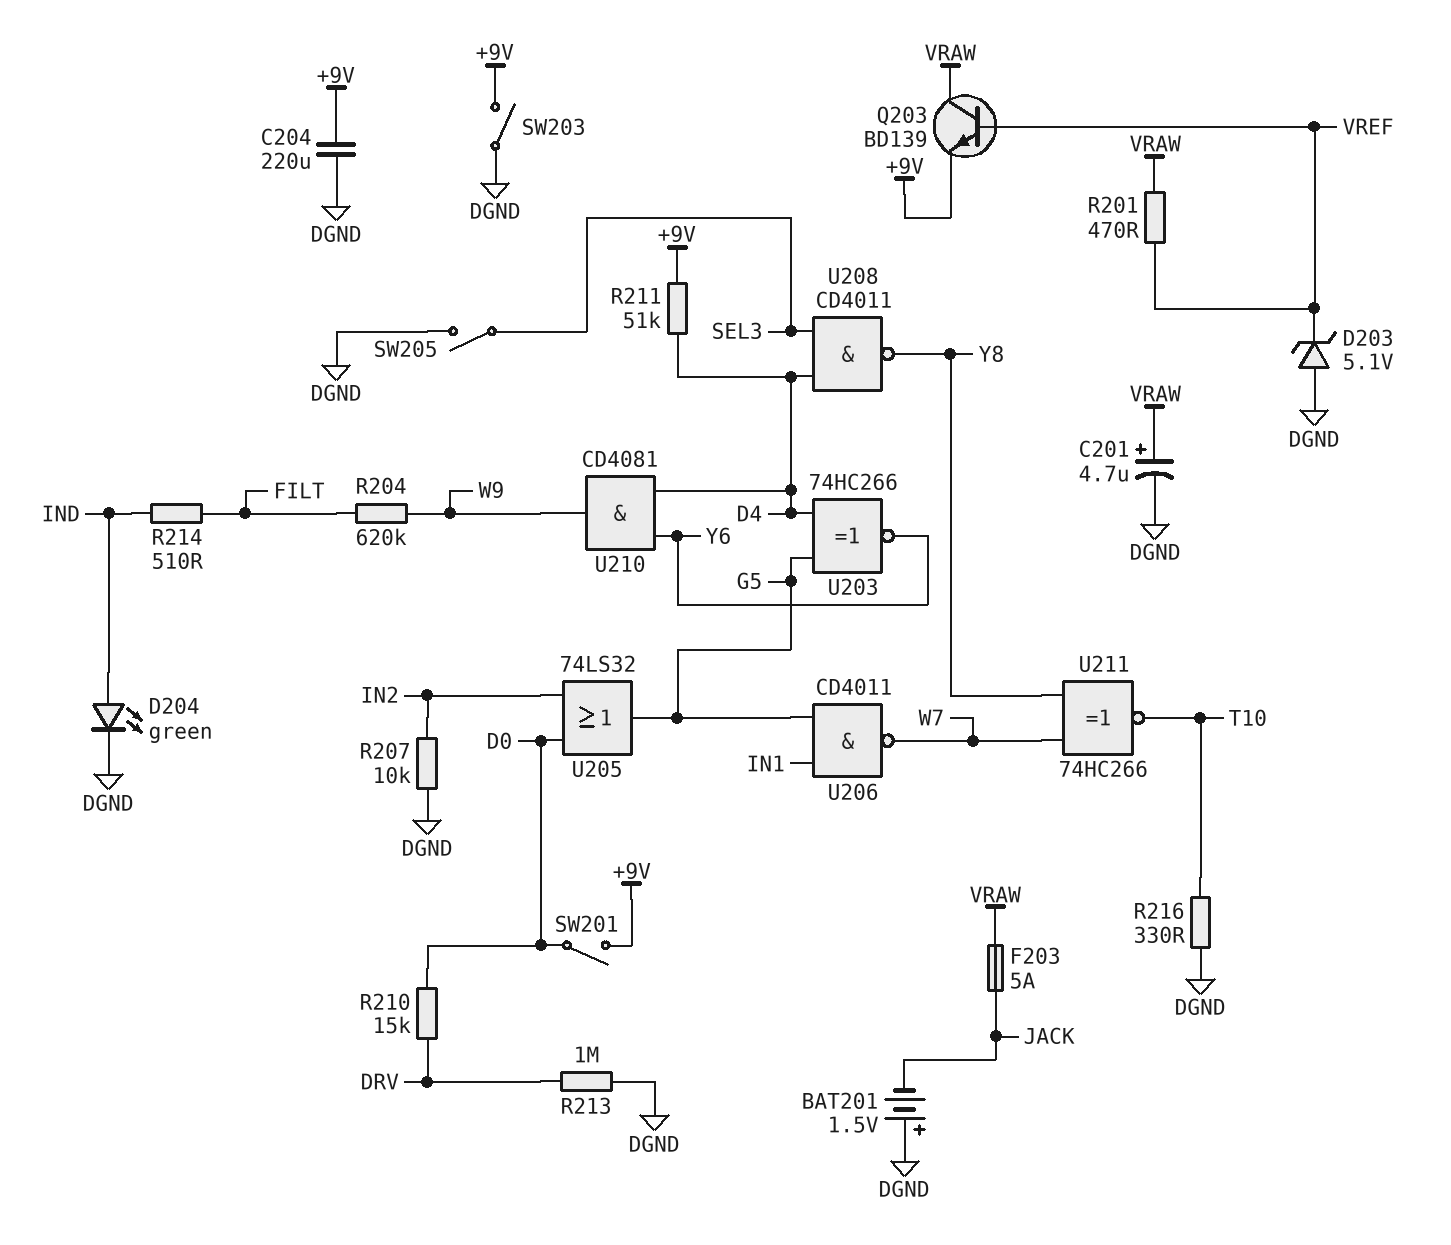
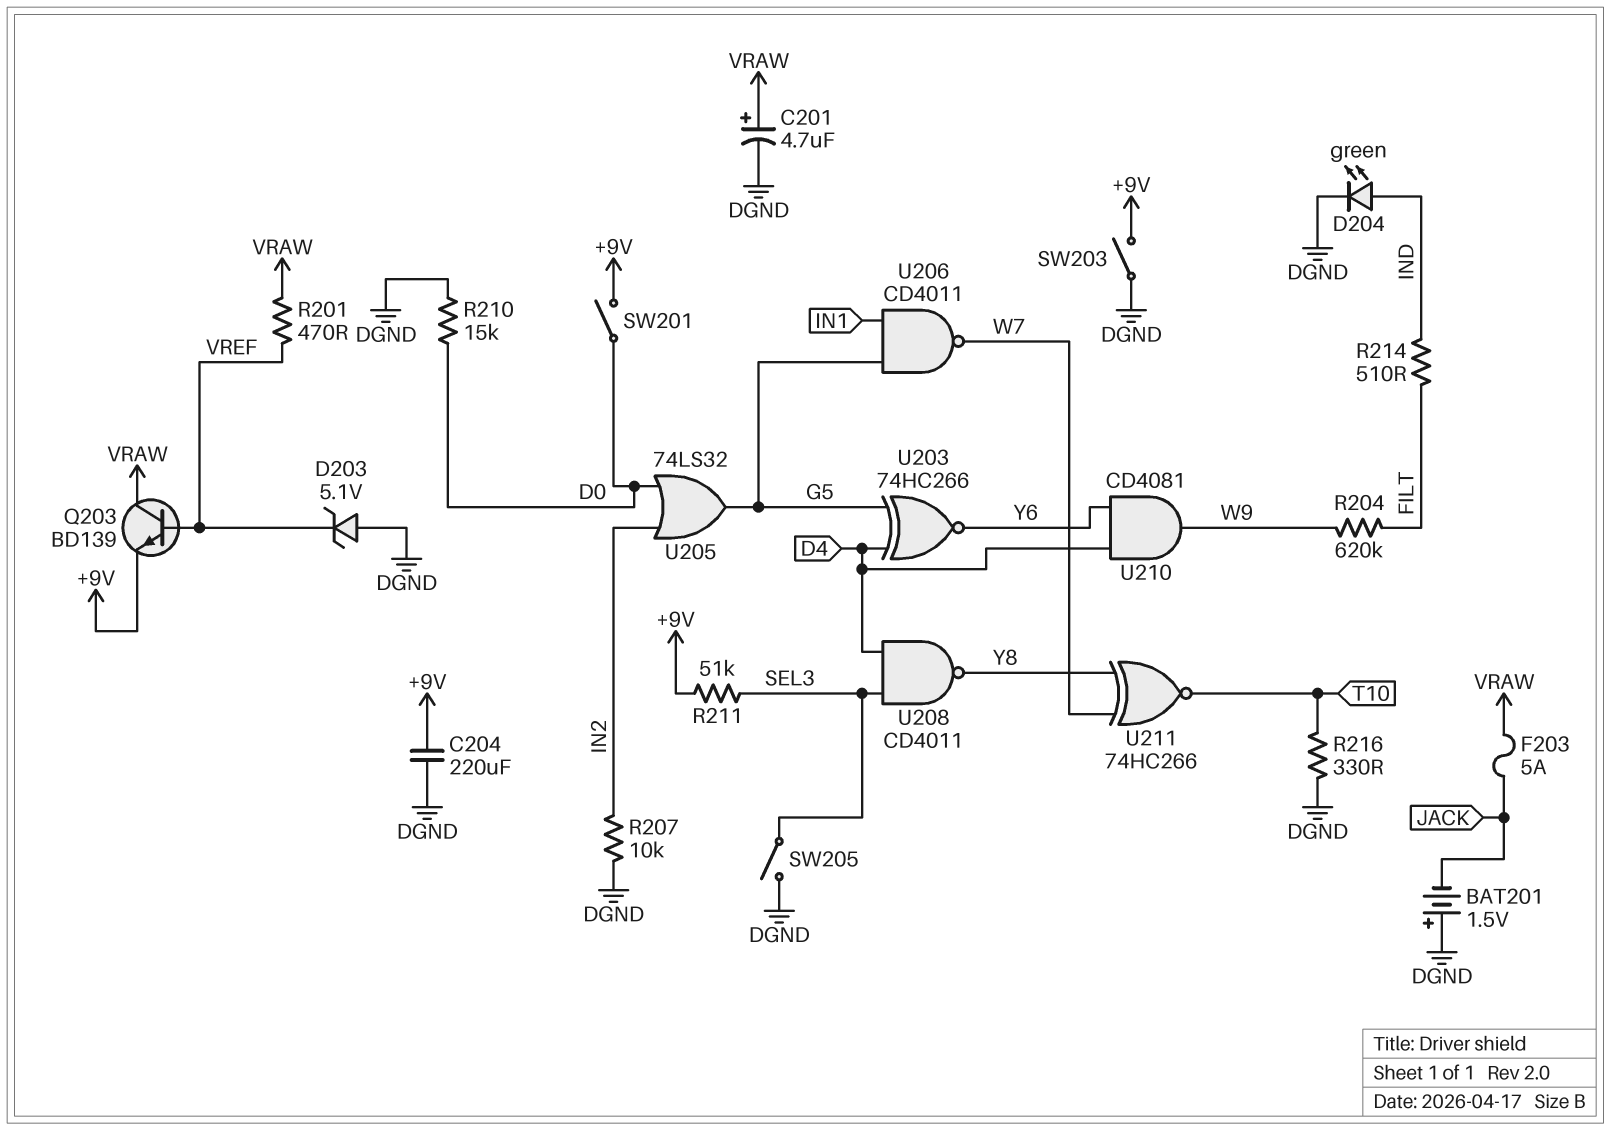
R210: 15k (D0, DRV) -> 15k (D0, DGND)
R211: 51k (+9V, D4) -> 51k (+9V, SEL3)
R213: 1M (DGND, DRV) -> none

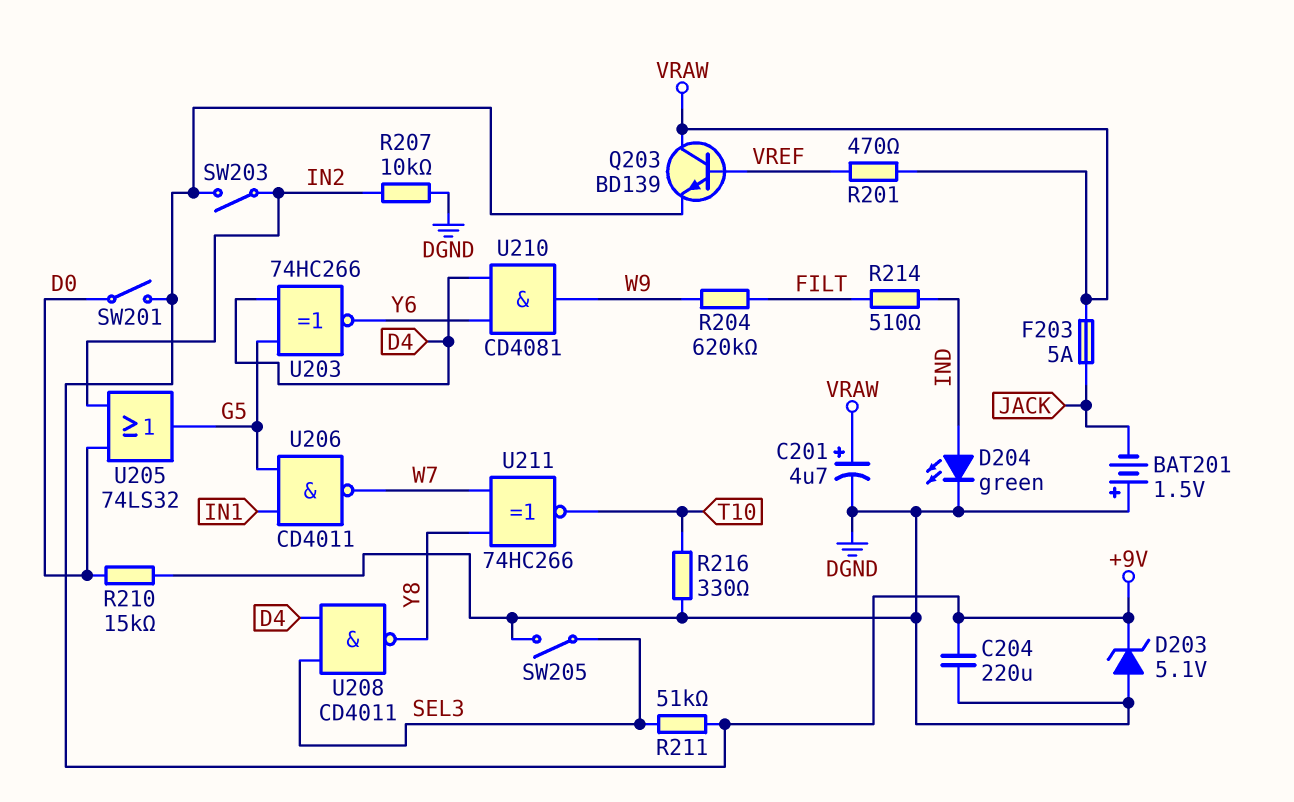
D203: zener 5.1V (A DGND, K VREF) -> zener 5.1V (A DGND, K +9V)
SW203: switch (+9V, DGND) -> switch (+9V, IN2)

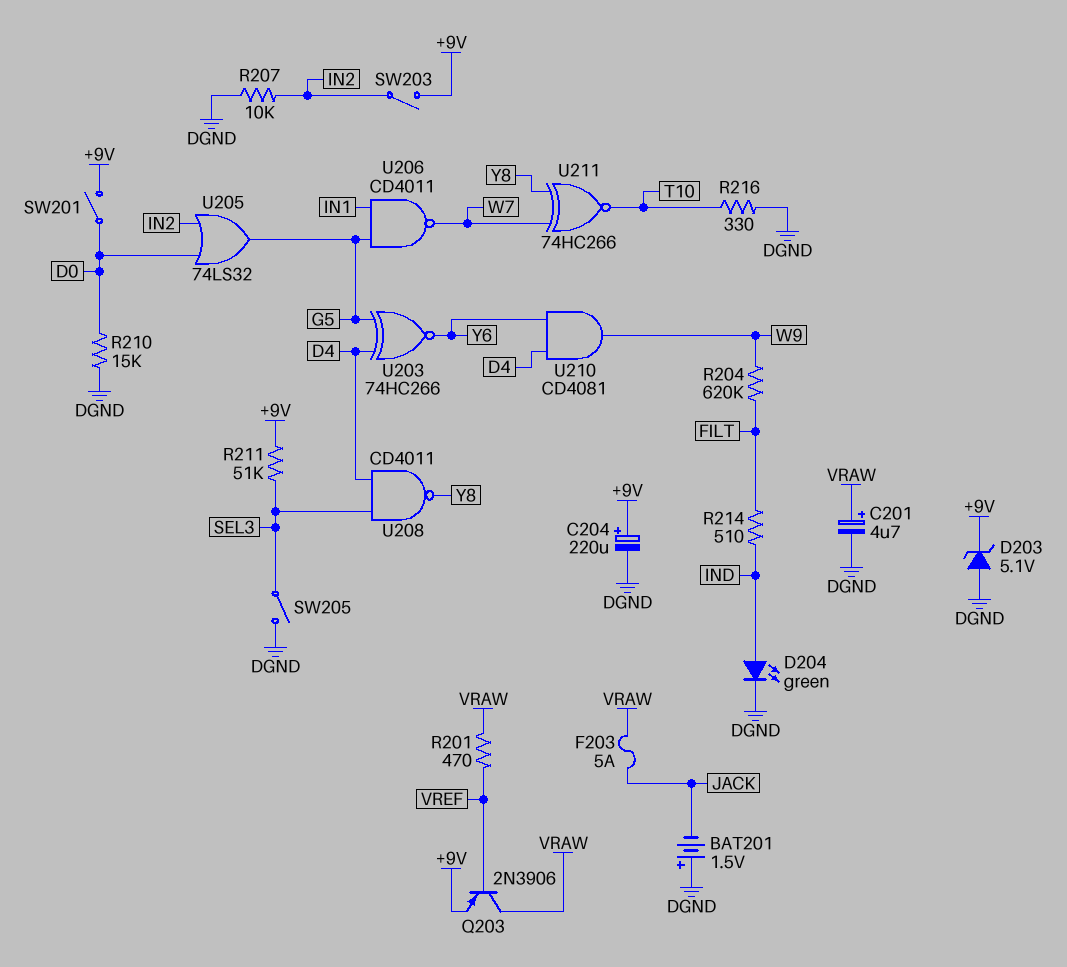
C204: 220uF (+9V, DGND) -> 220uF (plus +9V, minus DGND)
Q203: NPN BD139 (B VREF, C VRAW, E +9V) -> PNP 2N3906 (B VREF, C VRAW, E +9V)

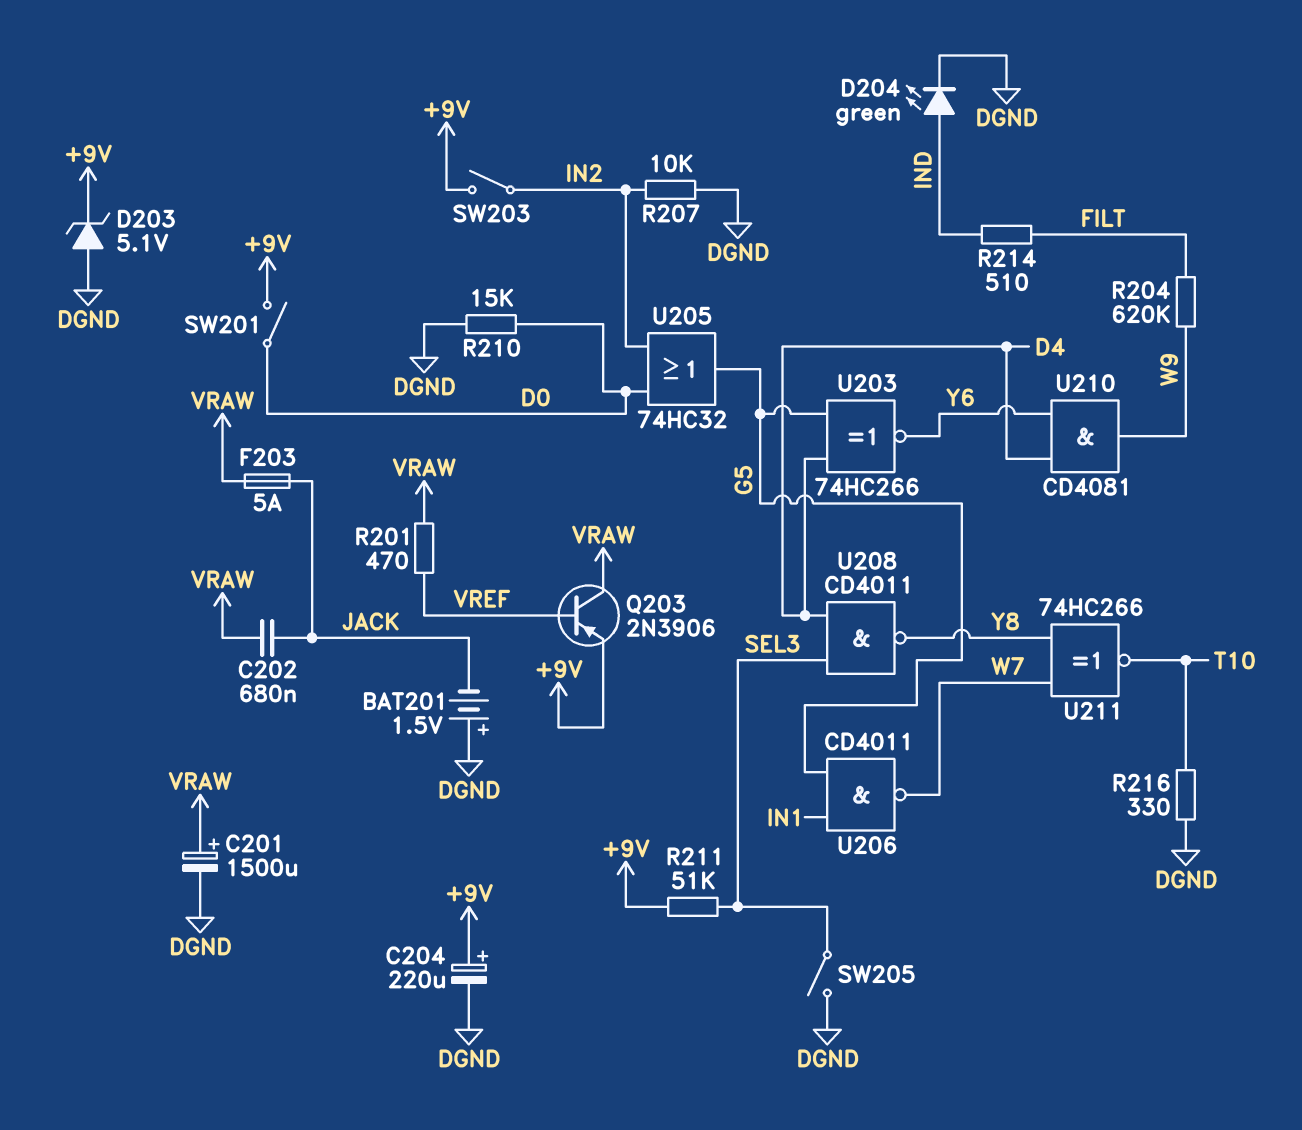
C201: 4.7uF (plus VRAW, minus DGND) -> 1500uF (plus VRAW, minus DGND)
C202: none -> 680nF (JACK, VRAW)
U205: OR 74LS32 (in D0, in IN2, out G5) -> OR 74HC32 (in D0, in IN2, out G5)

